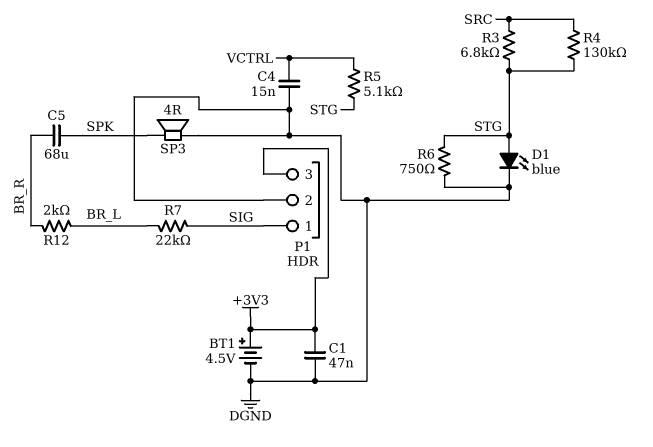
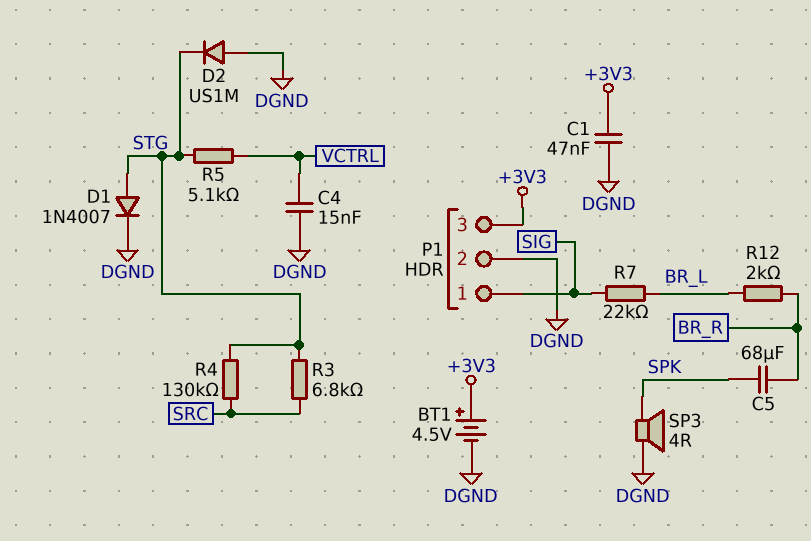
D1: LED blue (A STG, K DGND) -> diode 1N4007 (A STG, K DGND)
D2: none -> diode US1M (A DGND, K STG)
R6: 750 (DGND, STG) -> none

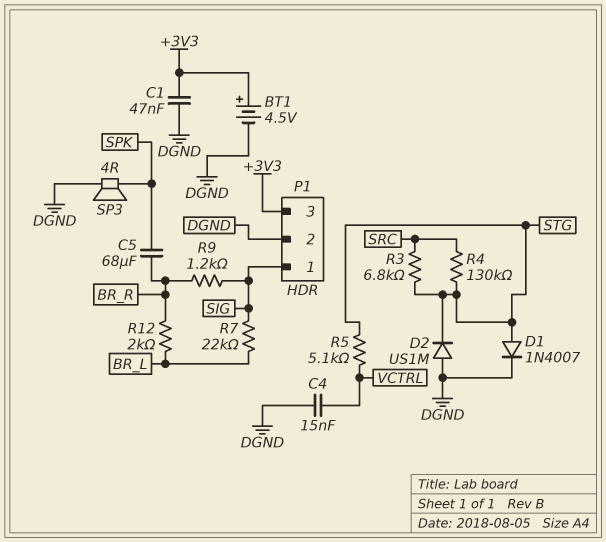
R9: none -> 1.2k (BR_R, SIG)

